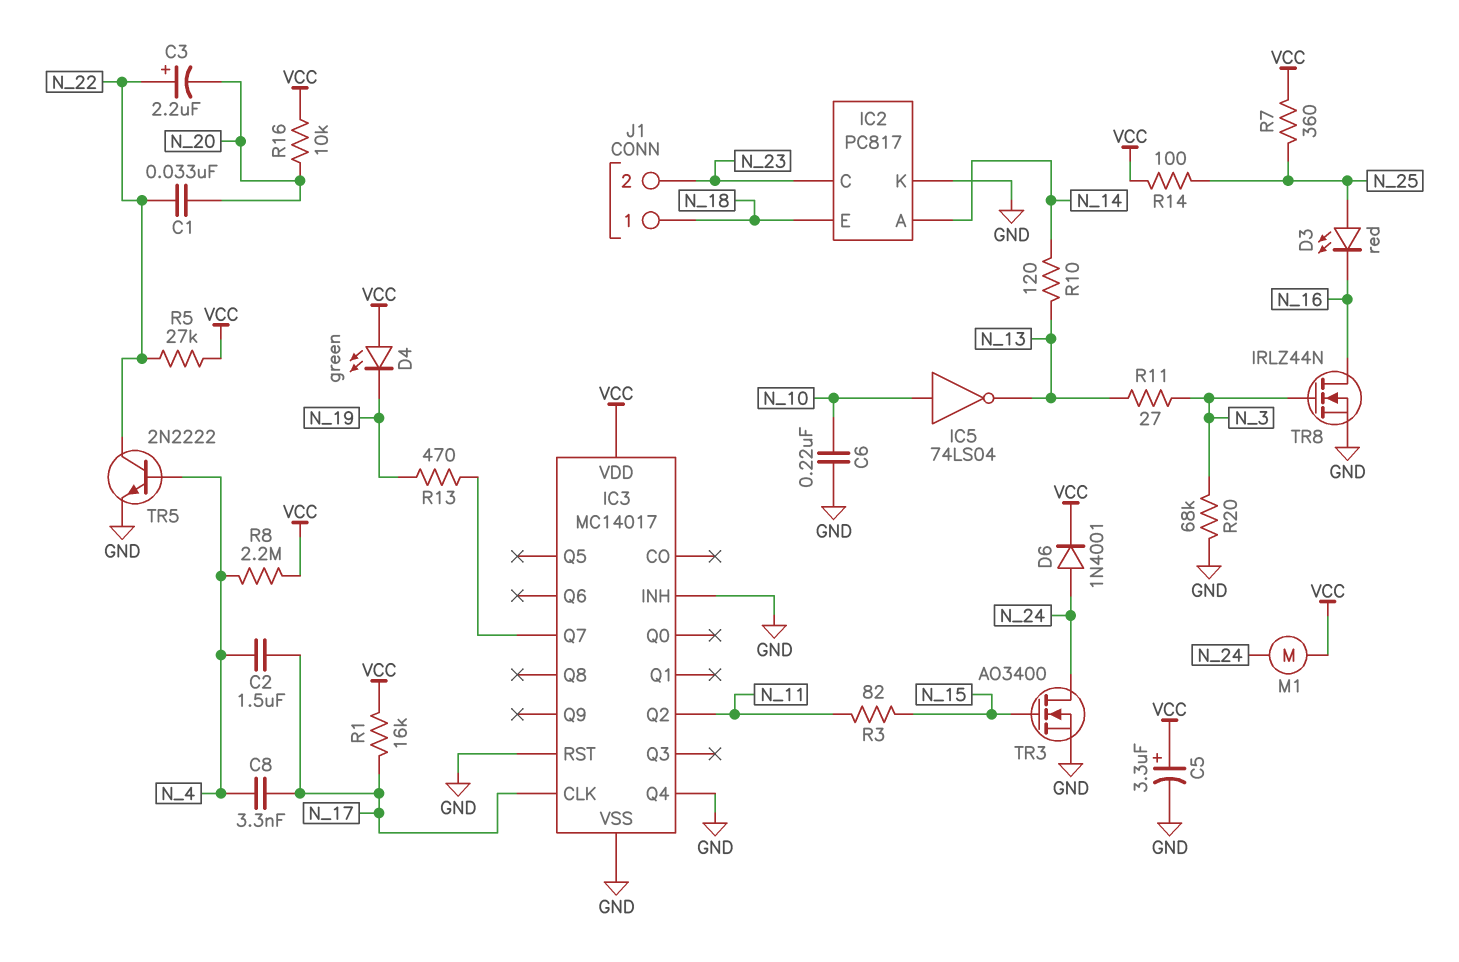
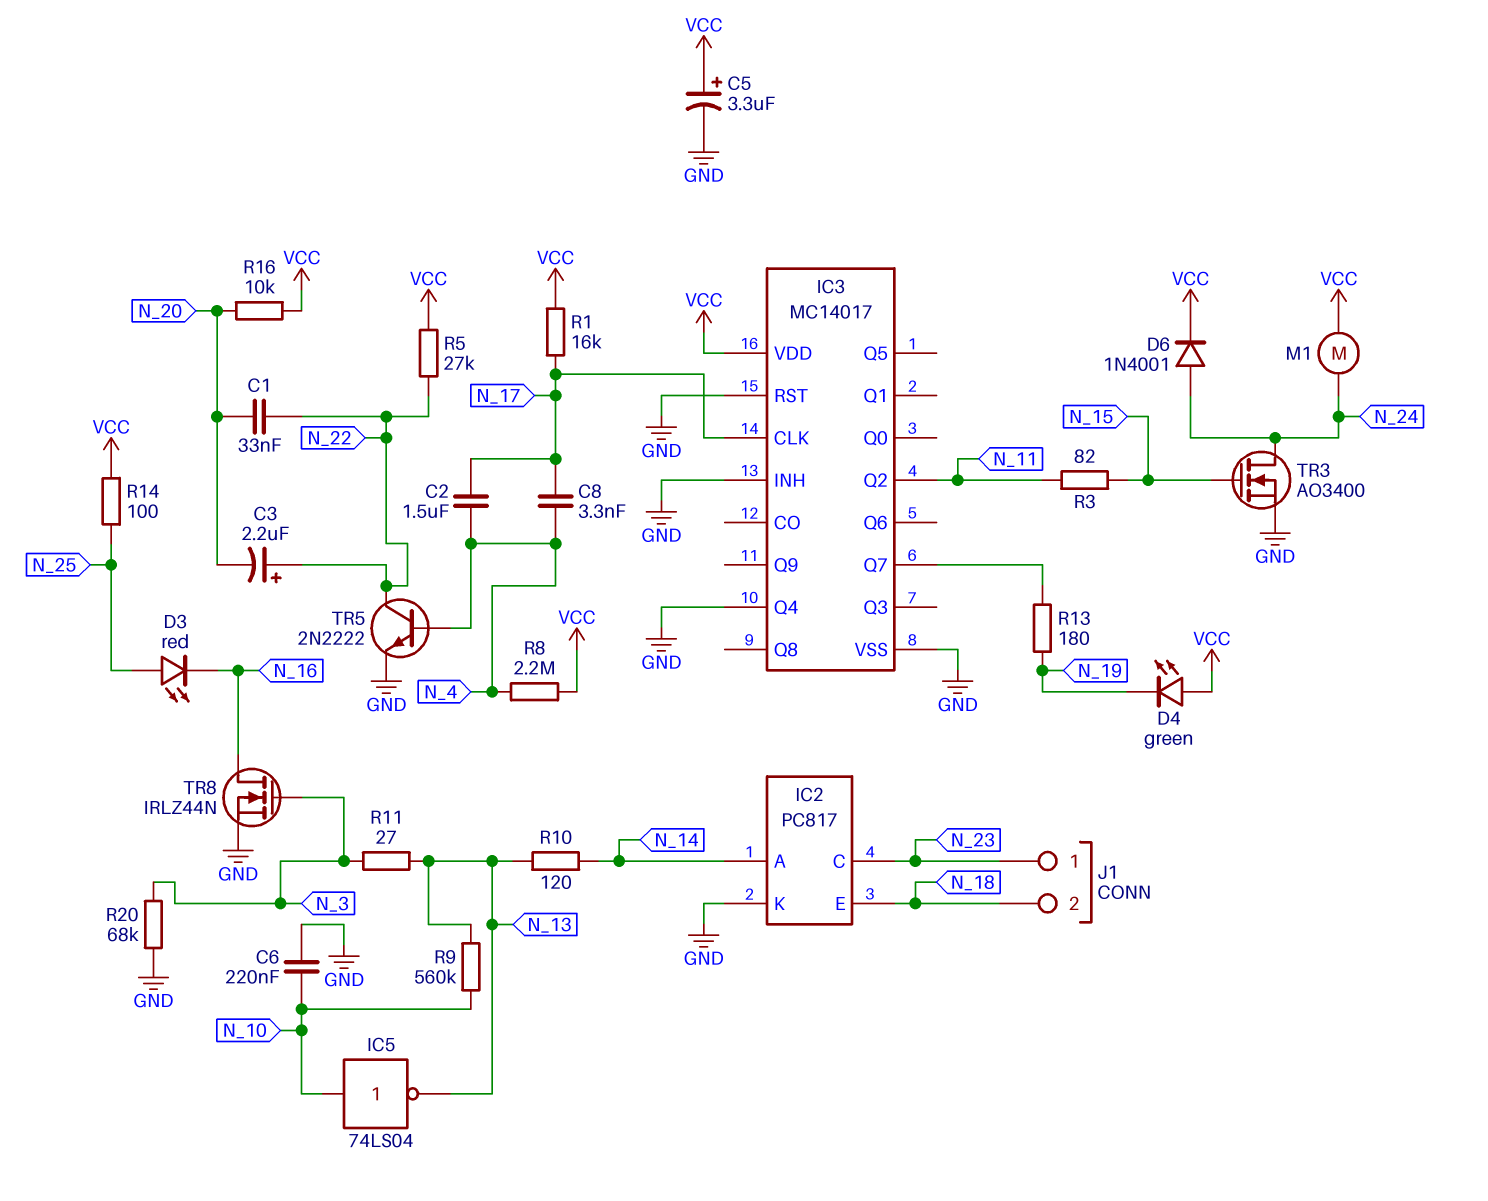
J1 pin 1: N_18 -> N_23
J1 pin 2: N_23 -> N_18
R7: 360 (N_25, VCC) -> none
R9: none -> 560k (N_10, N_13)
R13: 470 (IC3/Q7, N_19) -> 180 (IC3/Q7, N_19)

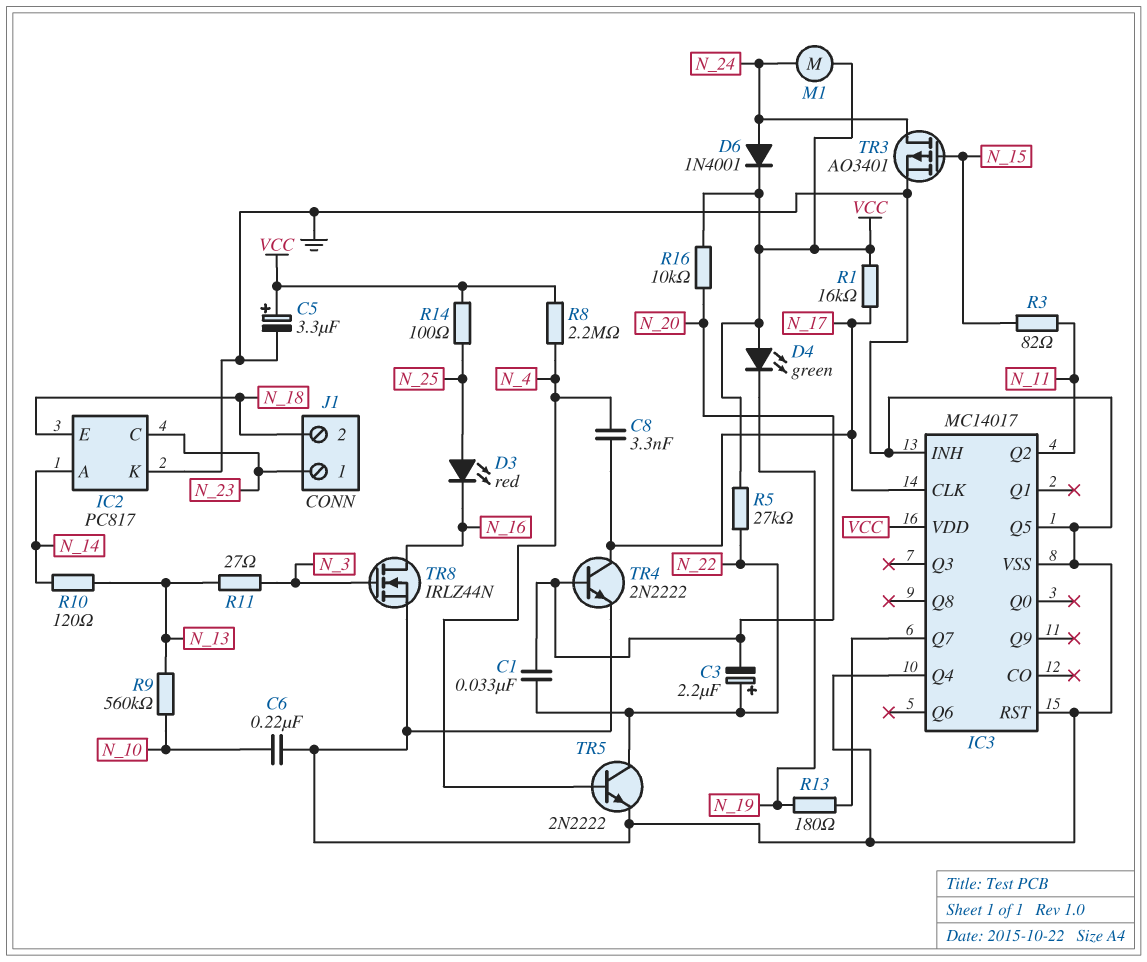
C2: 1.5uF (N_4, N_17) -> none
IC3 pin Q5: none -> GND
IC5: NOT 74LS04 (in N_10, out N_13) -> none
R20: 68k (GND, N_3) -> none
TR3: NMOS AO3400 (G N_15, D N_24, S GND) -> PMOS AO3401 (G N_15, D N_24, S GND)
TR4: none -> NPN 2N2222 (B N_20, C N_17, E GND)

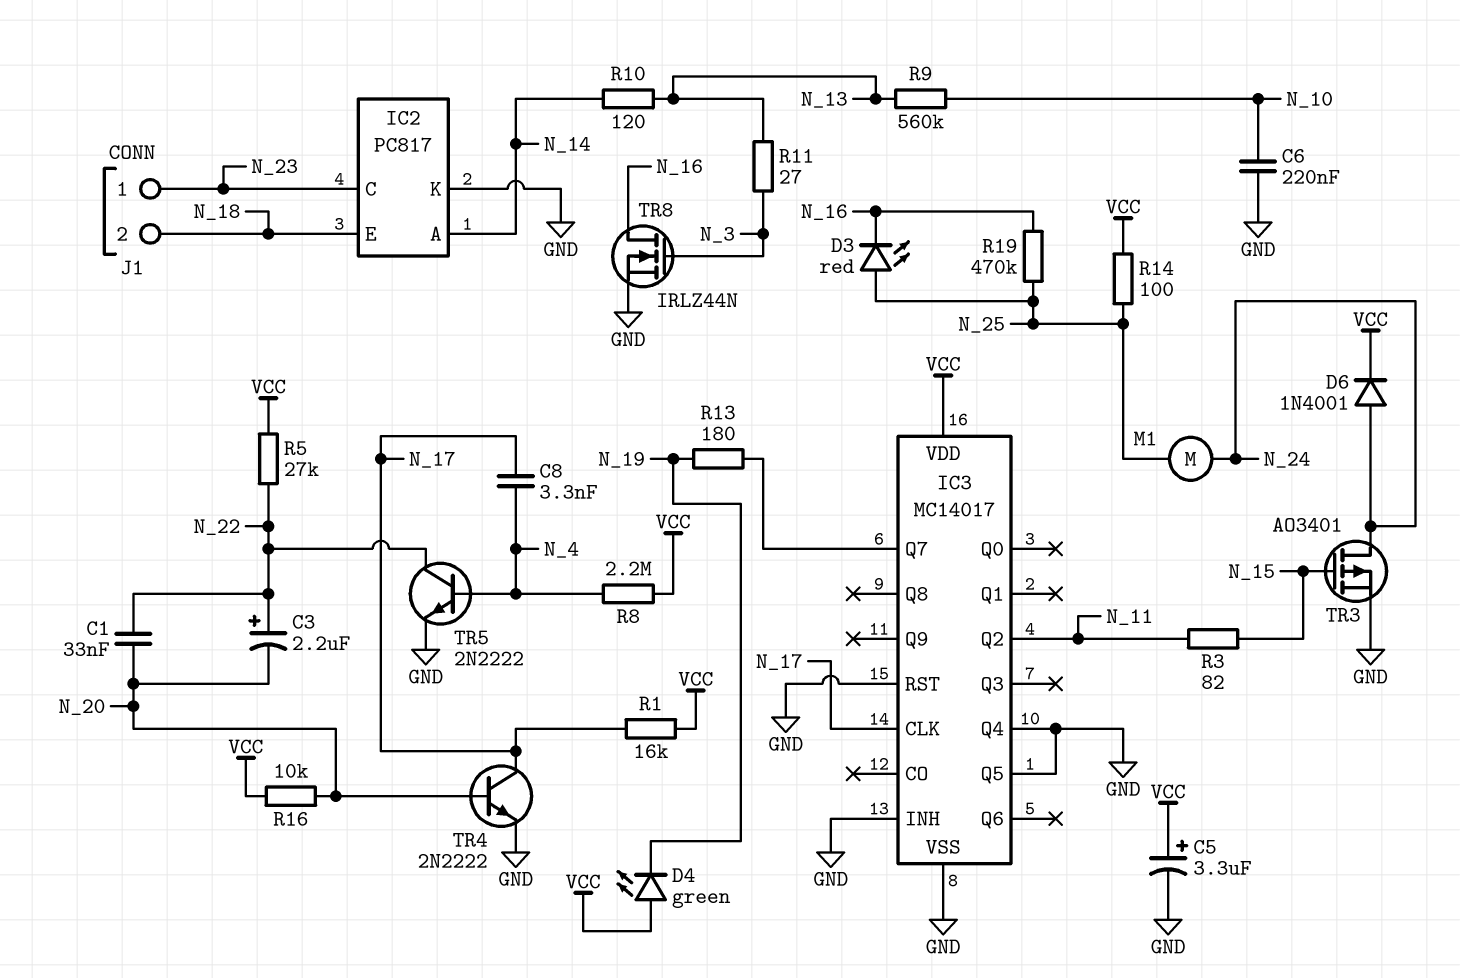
M1: motor (N_24, VCC) -> motor (N_24, N_25)
R19: none -> 470k (N_16, N_25)

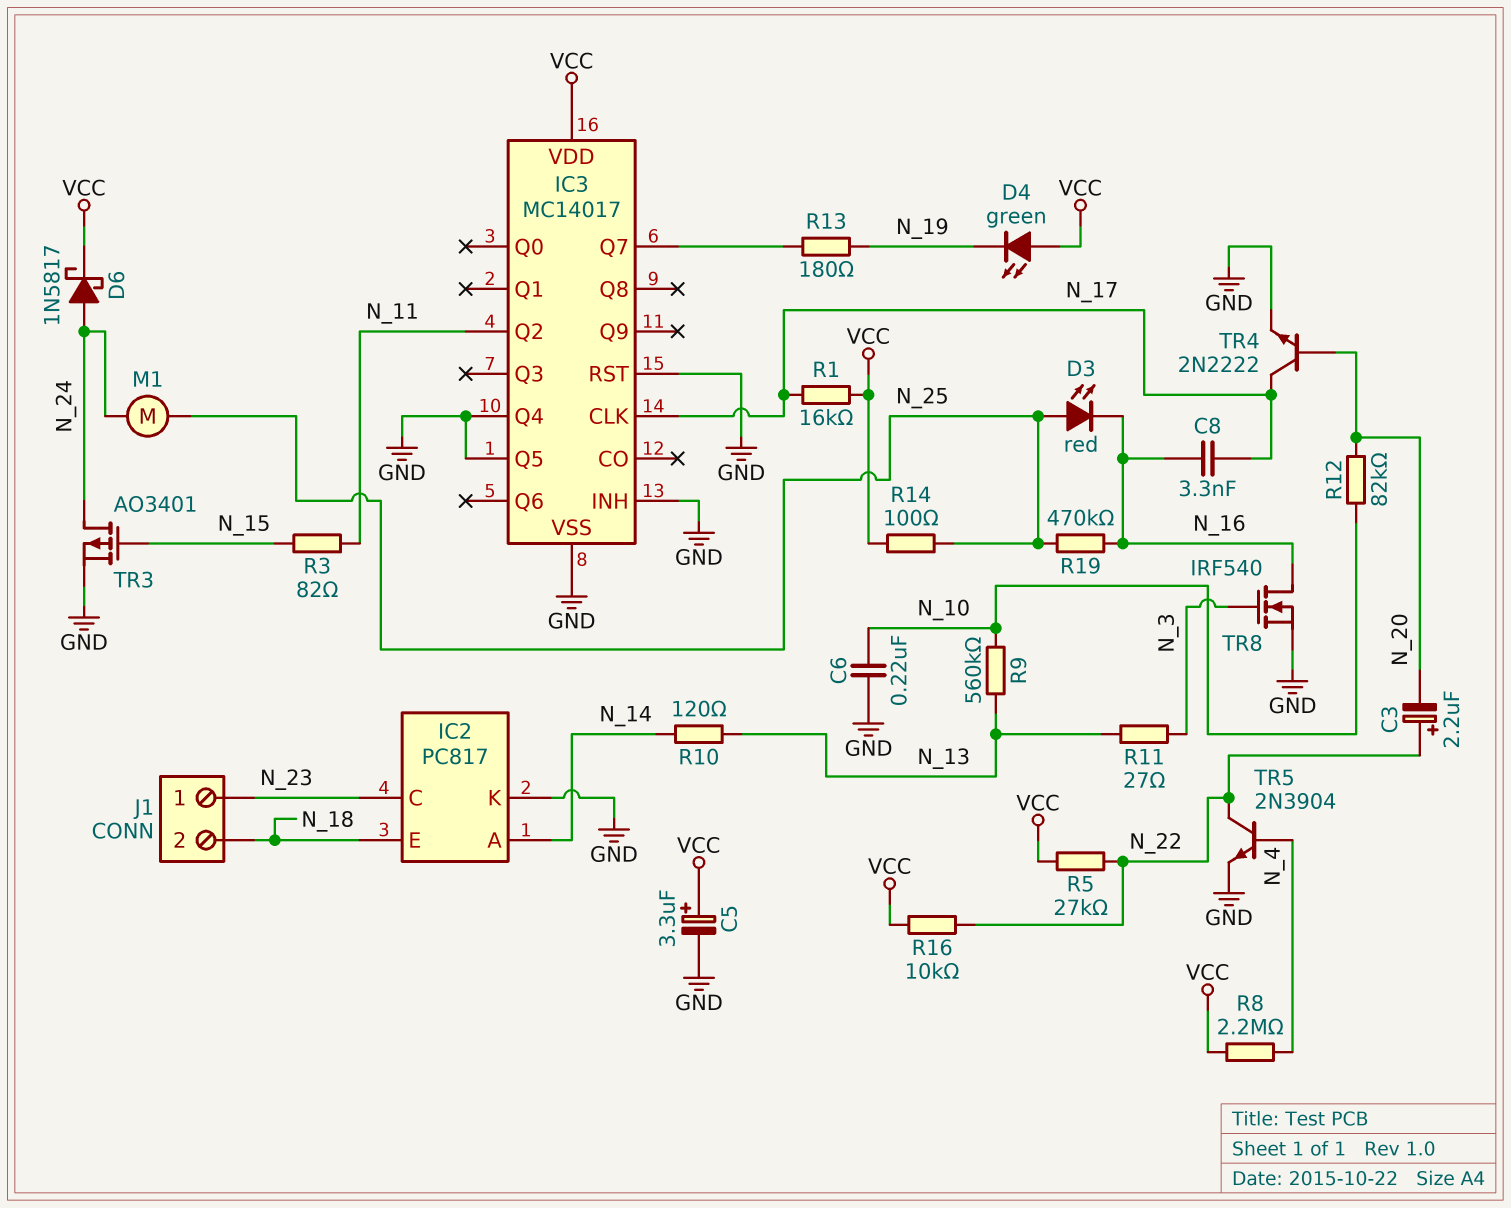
C1: 33nF (N_20, N_22) -> none
C8: 3.3nF (N_4, N_17) -> 3.3nF (N_16, N_17)
D6: diode 1N4001 (A N_24, K VCC) -> schottky 1N5817 (A N_24, K VCC)
R12: none -> 82k (N_10, N_20)
R16: 10k (N_20, VCC) -> 10k (N_22, VCC)
TR5: NPN 2N2222 (B N_4, C N_22, E GND) -> NPN 2N3904 (B N_4, C N_22, E GND)
TR8: NMOS IRLZ44N (G N_3, D N_16, S GND) -> NMOS IRF540 (G N_3, D N_16, S GND)

